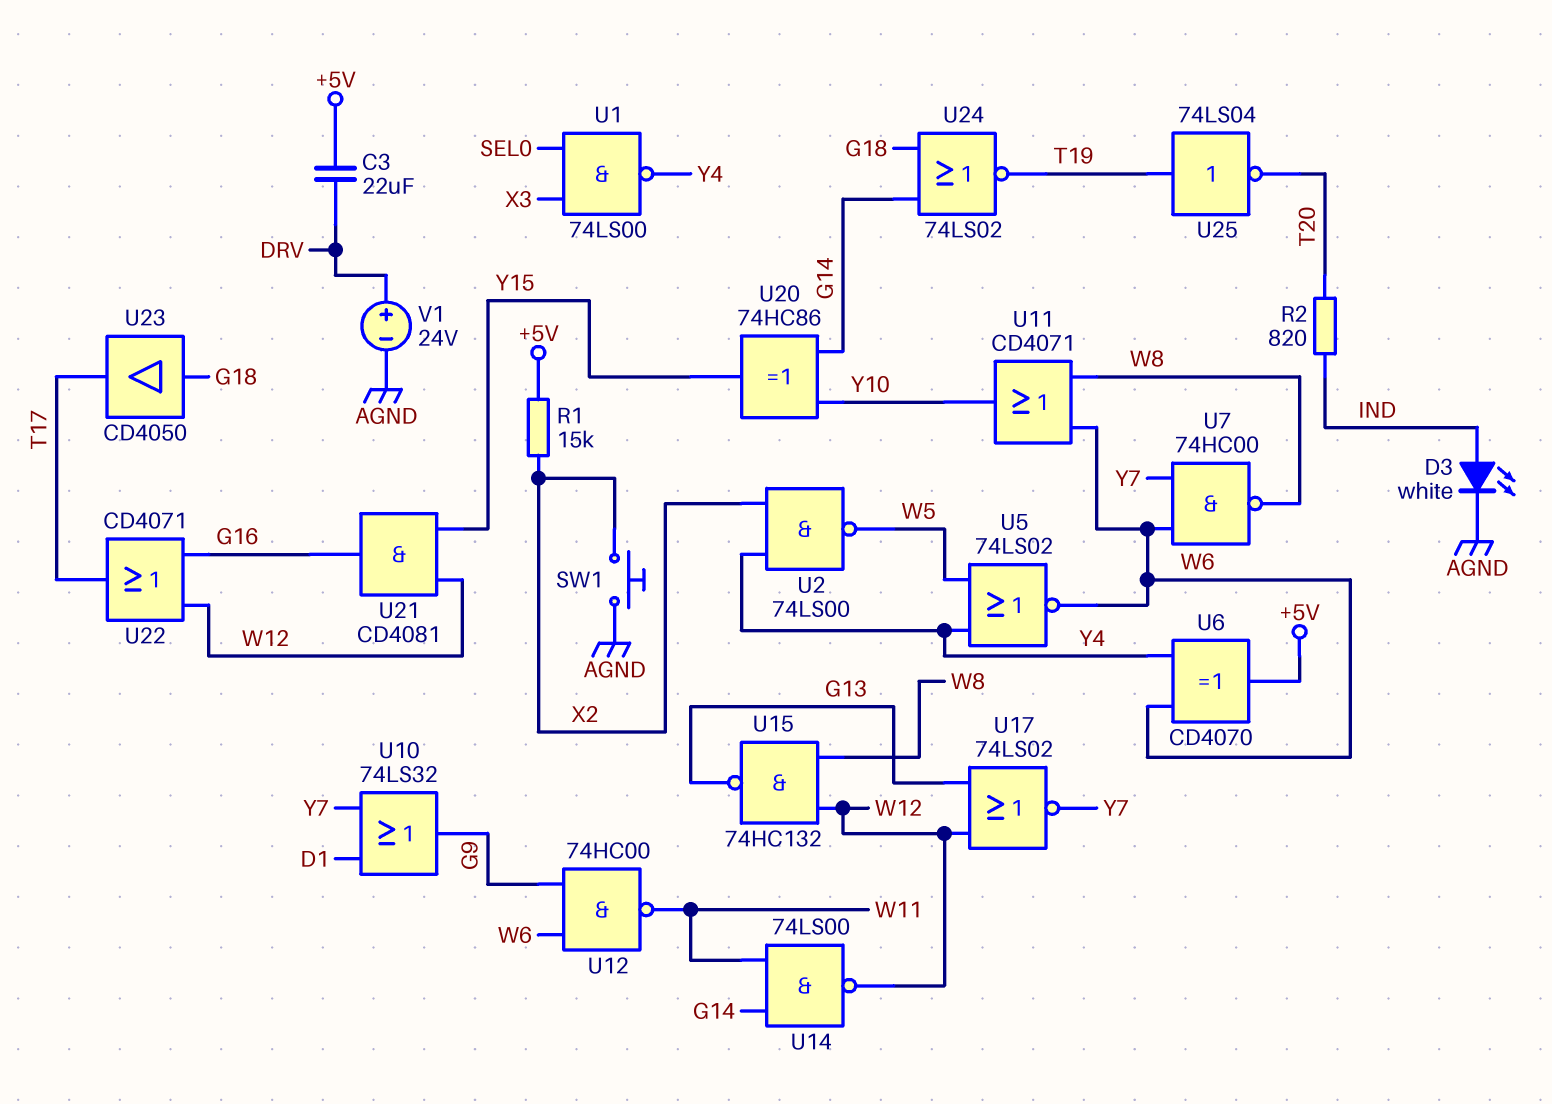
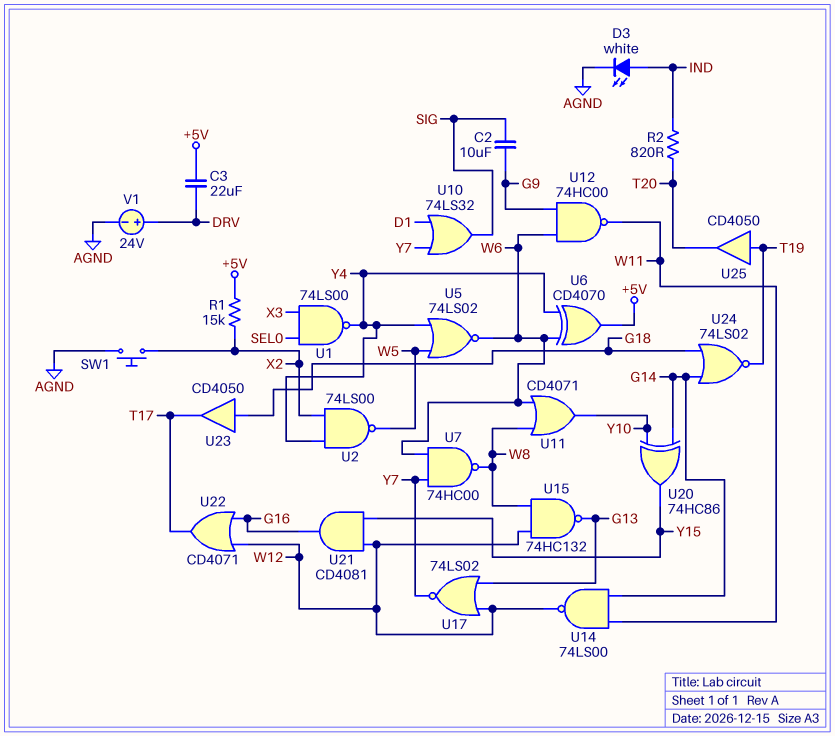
C2: none -> 10uF (G9, SIG)
U10: OR 74LS32 (in D1, in Y7, out G9) -> OR 74LS32 (in D1, in Y7, out SIG)
U25: NOT 74LS04 (in T19, out T20) -> buffer CD4050 (in T19, out T20)

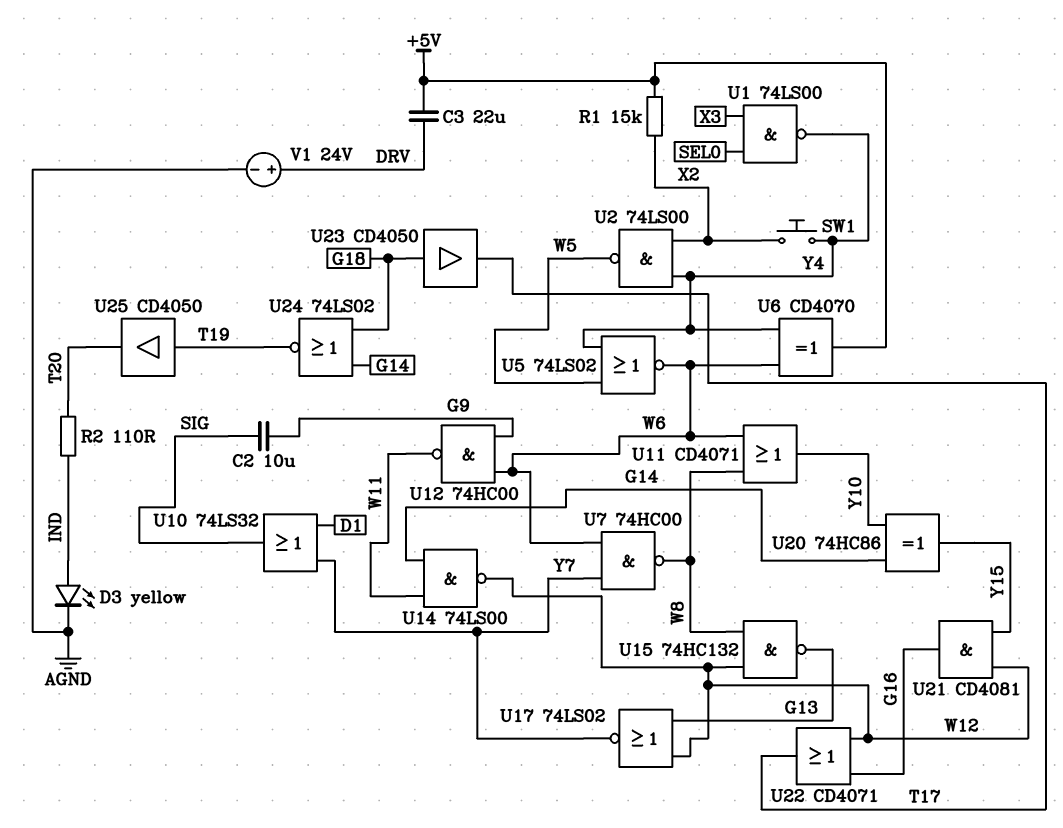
D3: LED white (A IND, K AGND) -> LED yellow (A IND, K AGND)
R2: 820 (IND, T20) -> 110 (IND, T20)
SW1: button (AGND, X2) -> button (X2, Y4)

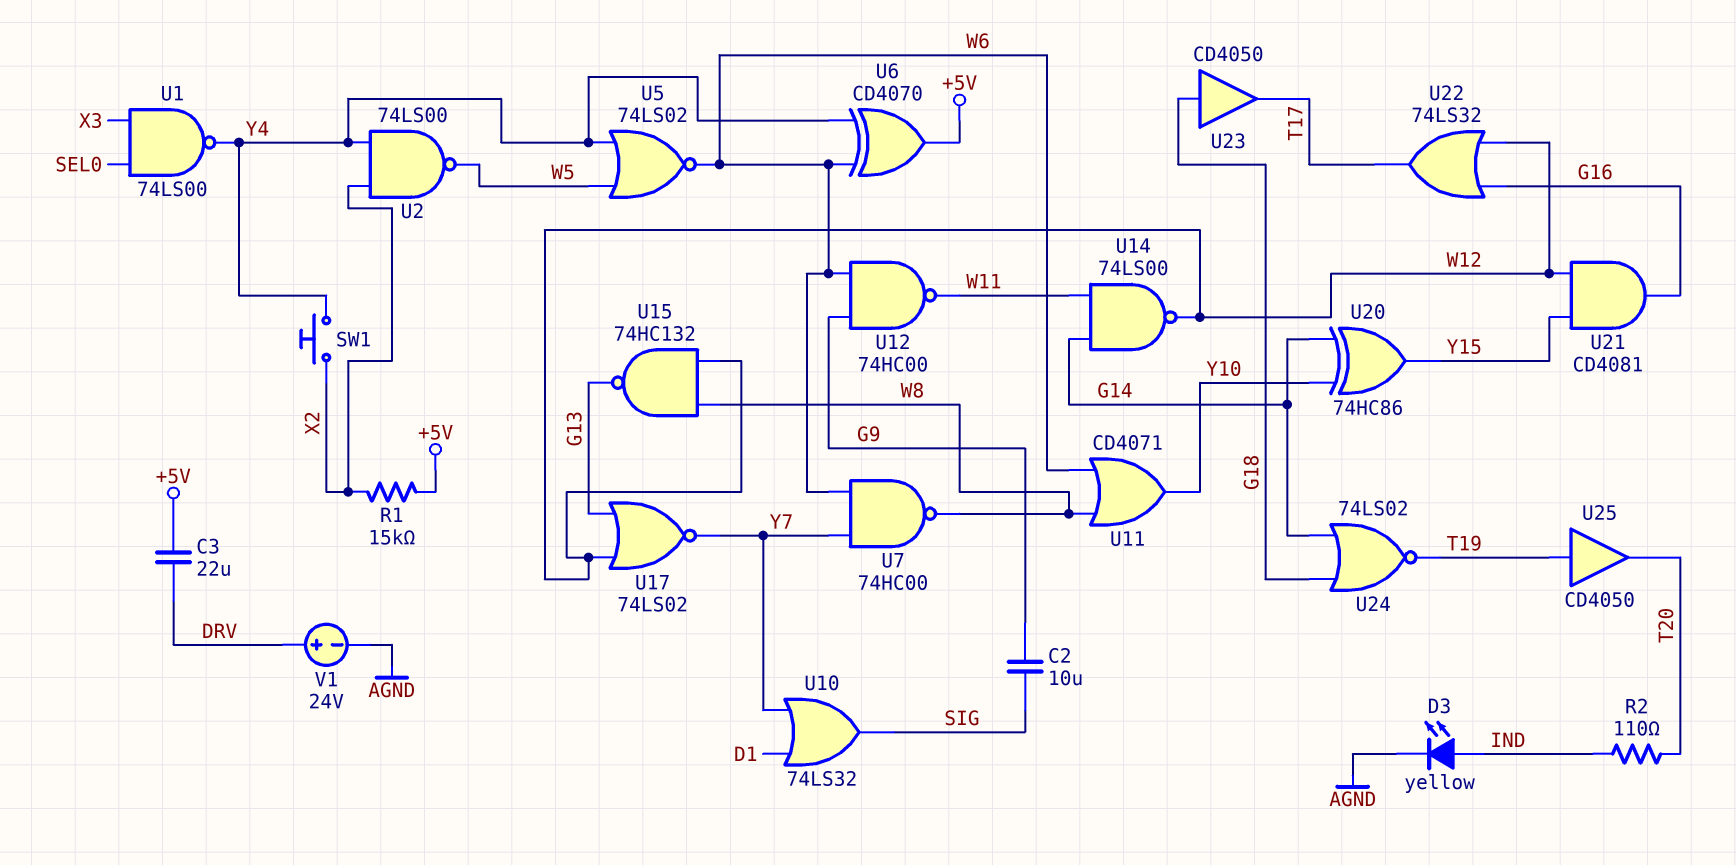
U22: OR CD4071 (in G16, in W12, out T17) -> OR 74LS32 (in G16, in W12, out T17)

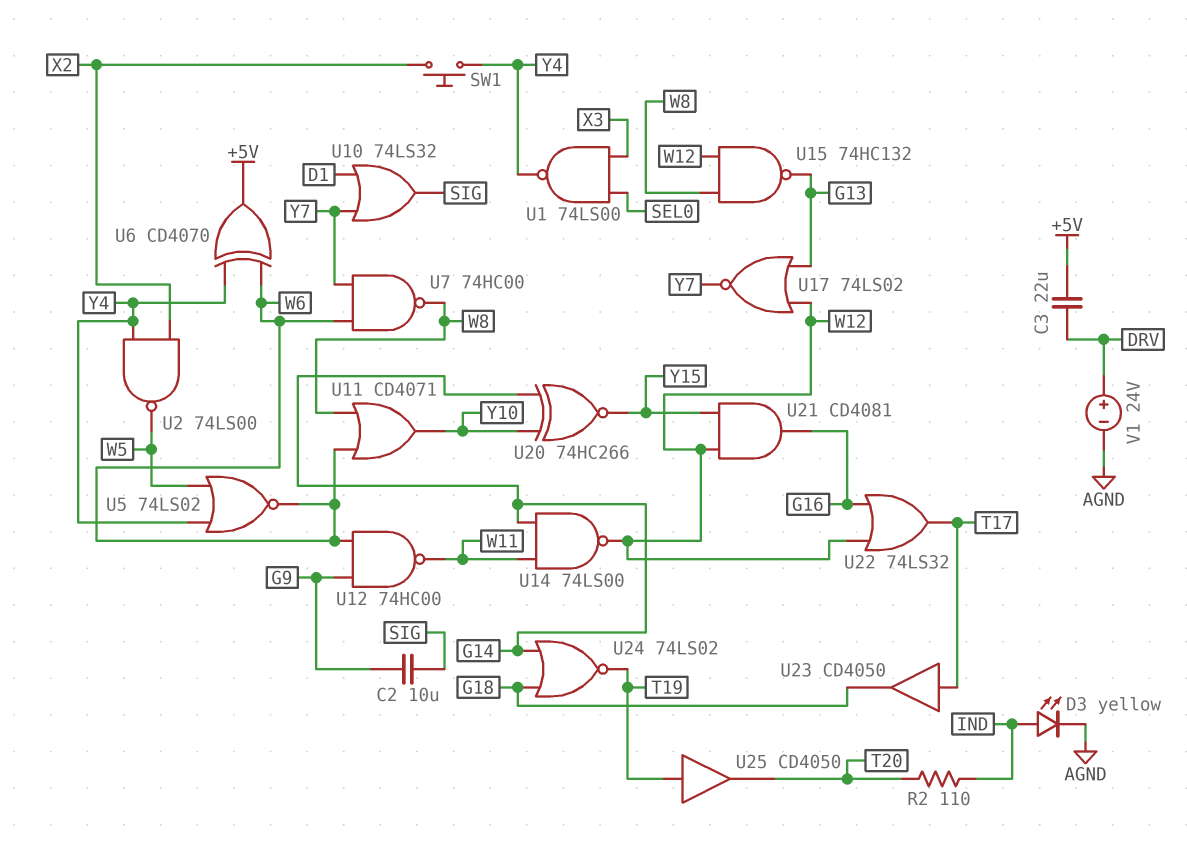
R1: 15k (+5V, X2) -> none
U20: XOR 74HC86 (in G14, in Y10, out Y15) -> XNOR 74HC266 (in G14, in Y10, out Y15)
U23: buffer CD4050 (in G18, out T17) -> buffer CD4050 (in T17, out G18)

